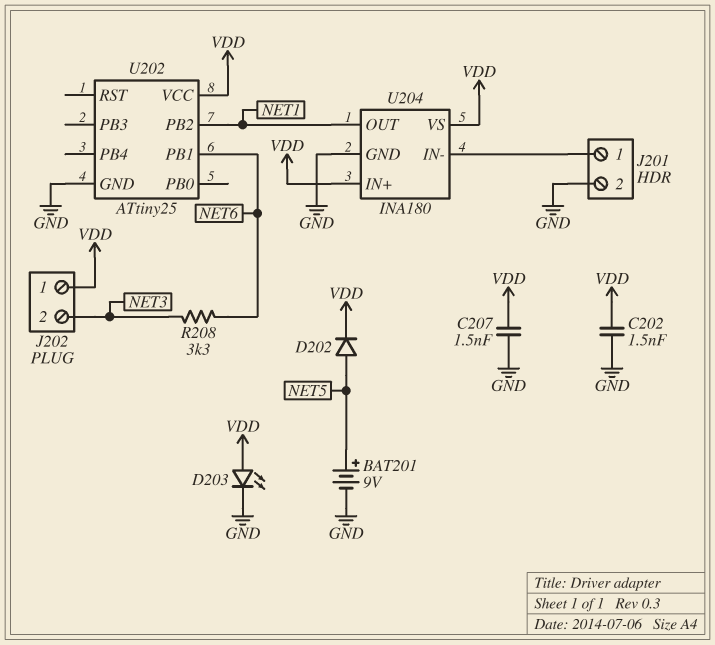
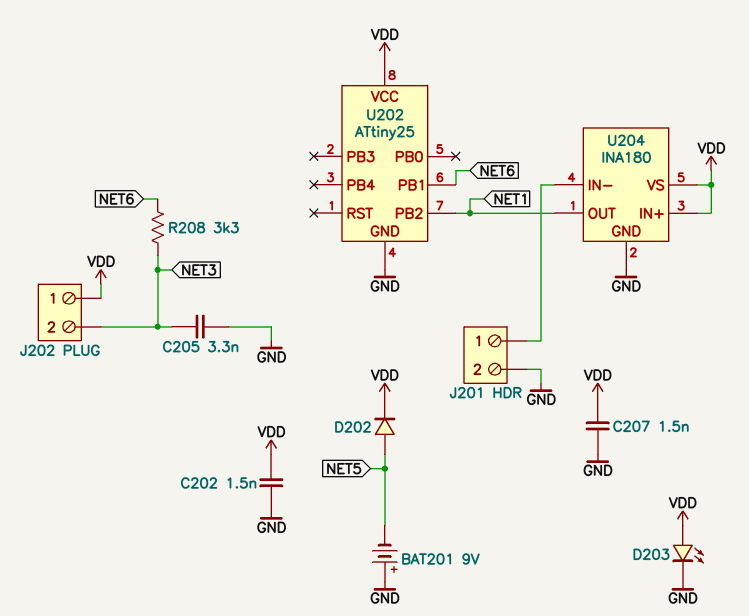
BAT201: 9V (plus NET5, minus GND) -> 9V (plus GND, minus NET5)
C205: none -> 3.3nF (GND, NET3)

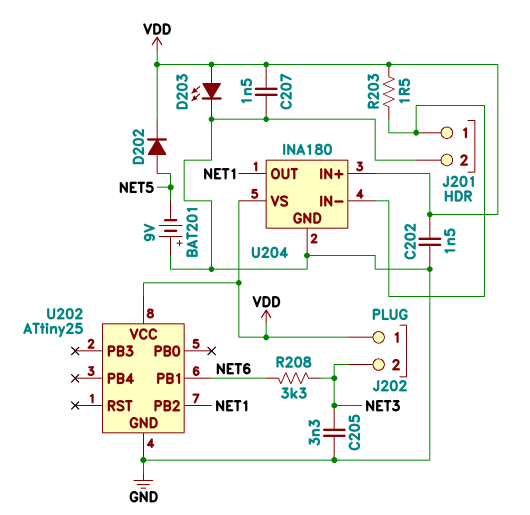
R203: none -> 1.5 (J201/1, VDD)

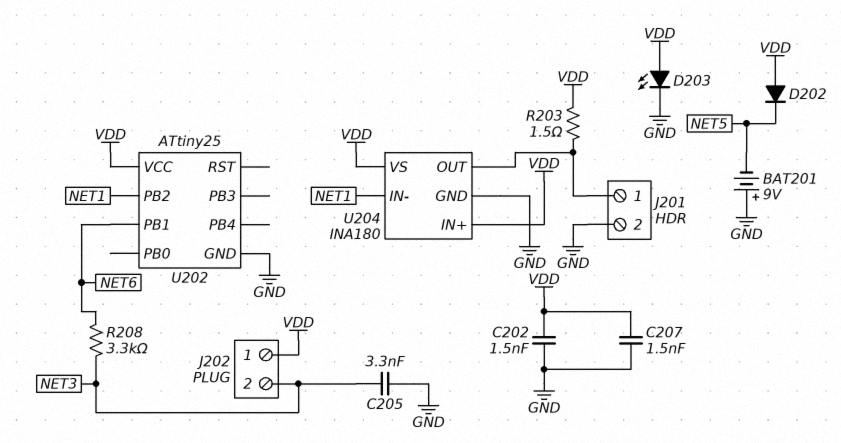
D202: diode (A NET5, K VDD) -> diode (A VDD, K NET5)
U204 pin IN-: J201/1 -> NET1
U204 pin OUT: NET1 -> J201/1

